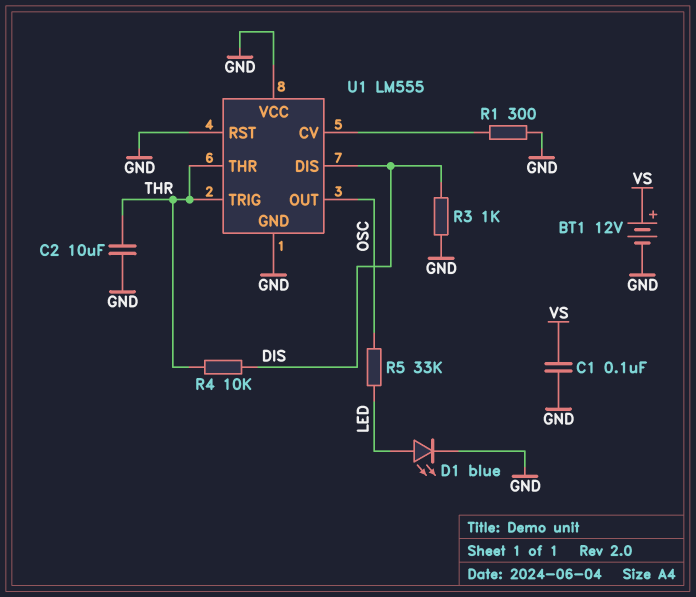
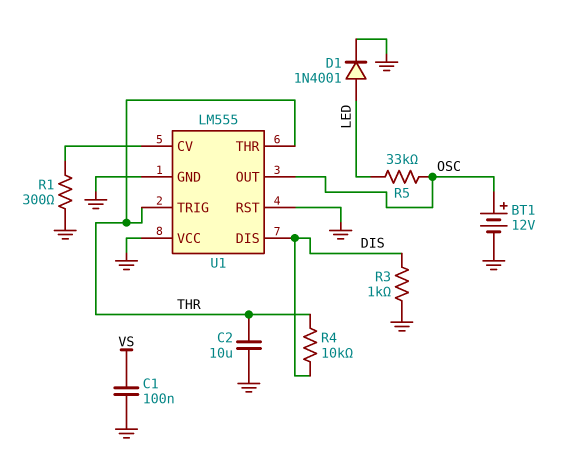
BT1: 12V (plus VS, minus GND) -> 12V (plus OSC, minus GND)
D1: LED blue (A LED, K GND) -> diode 1N4001 (A LED, K GND)

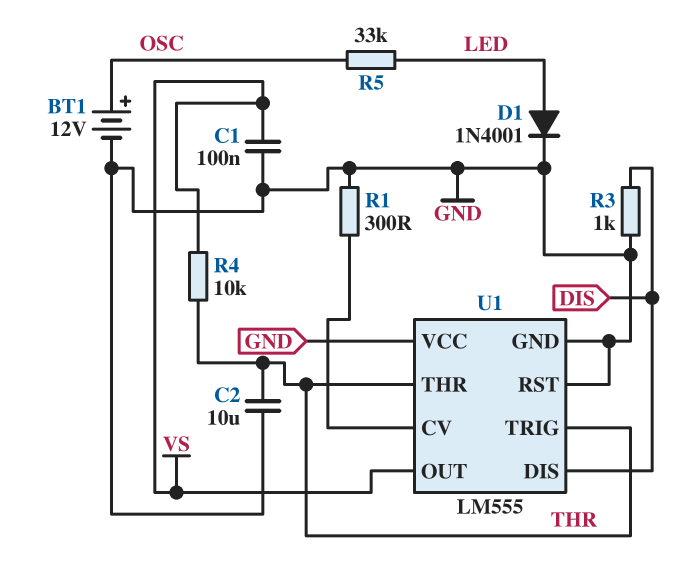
R4: 10k (DIS, THR) -> 10k (THR, VS)
U1 pin OUT: OSC -> VS

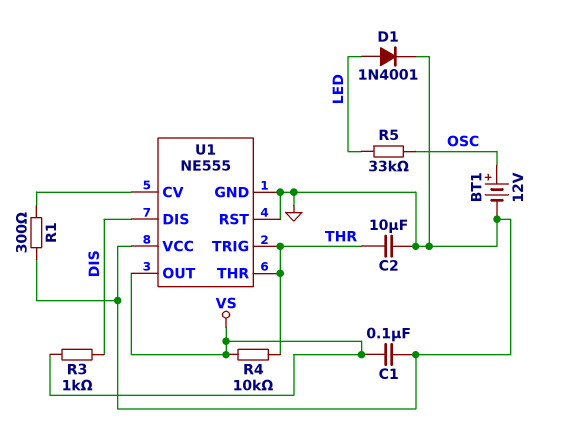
R3: 1k (DIS, GND) -> 1k (DIS, VS)
U1: LM555 -> NE555

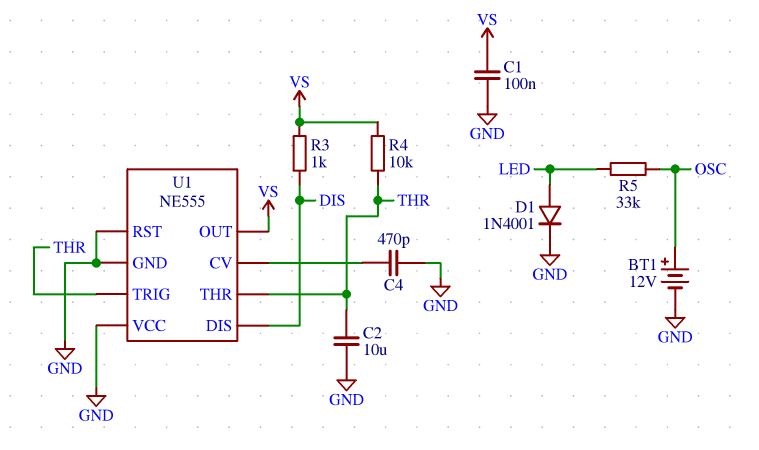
C4: none -> 470pF (GND, U1/CV)
R1: 300 (GND, U1/CV) -> none

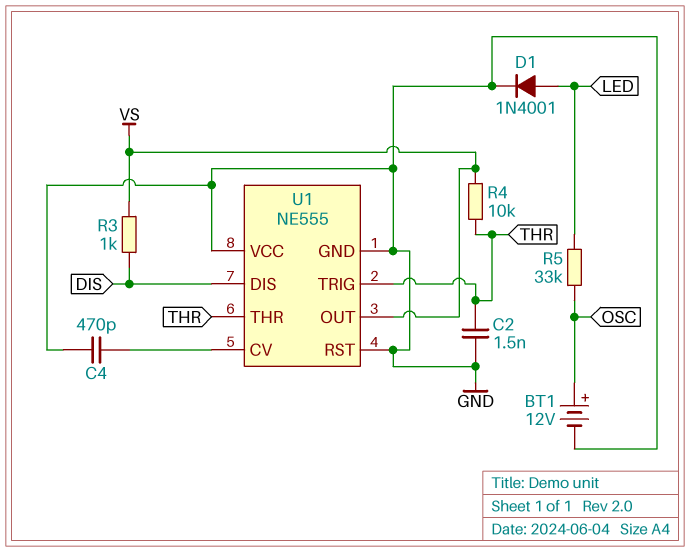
C1: 100nF (GND, VS) -> none
C2: 10uF (GND, THR) -> 1.5nF (GND, THR)

